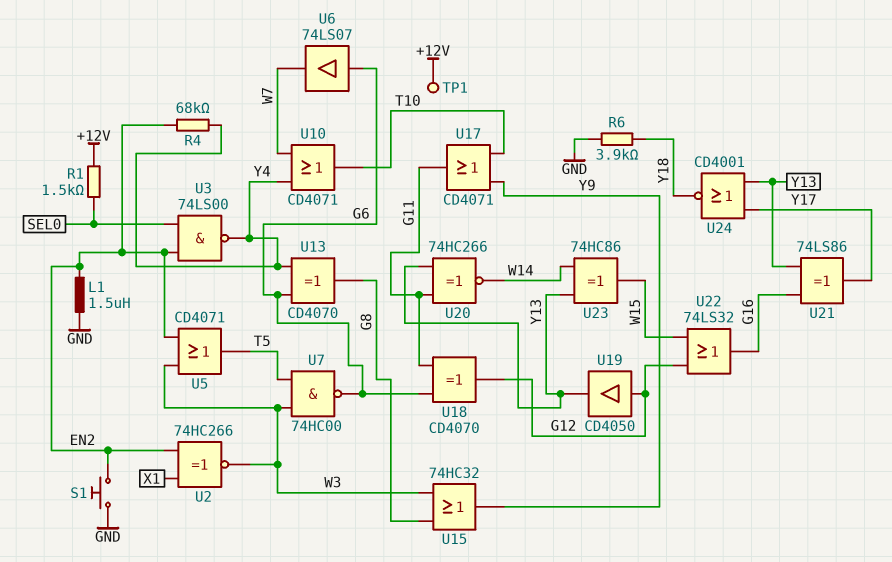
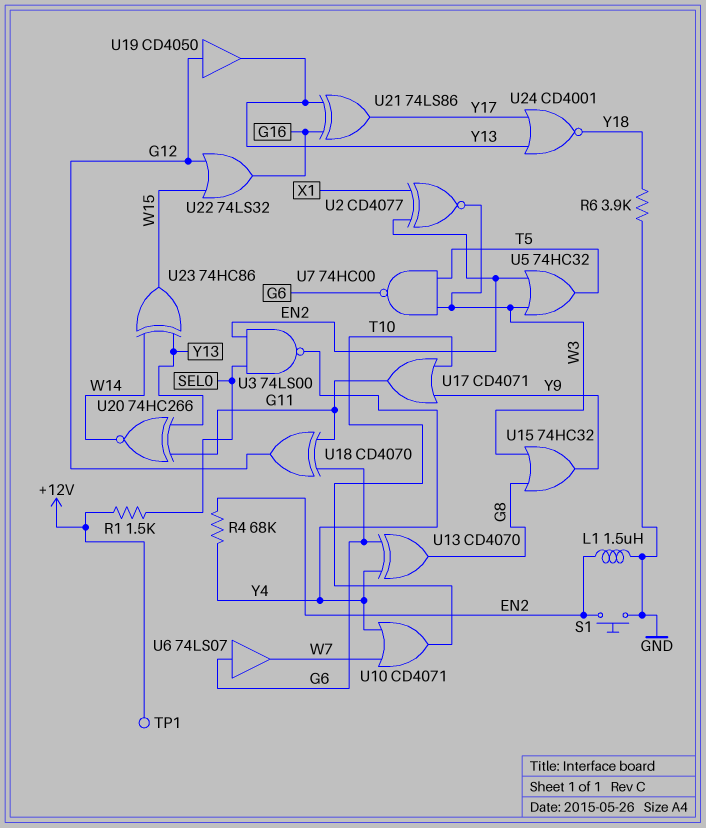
U2: XNOR 74HC266 (in EN2, in X1, out W3) -> XNOR CD4077 (in EN2, in X1, out W3)
U5: OR CD4071 (in EN2, in W3, out T5) -> OR 74HC32 (in EN2, in W3, out T5)

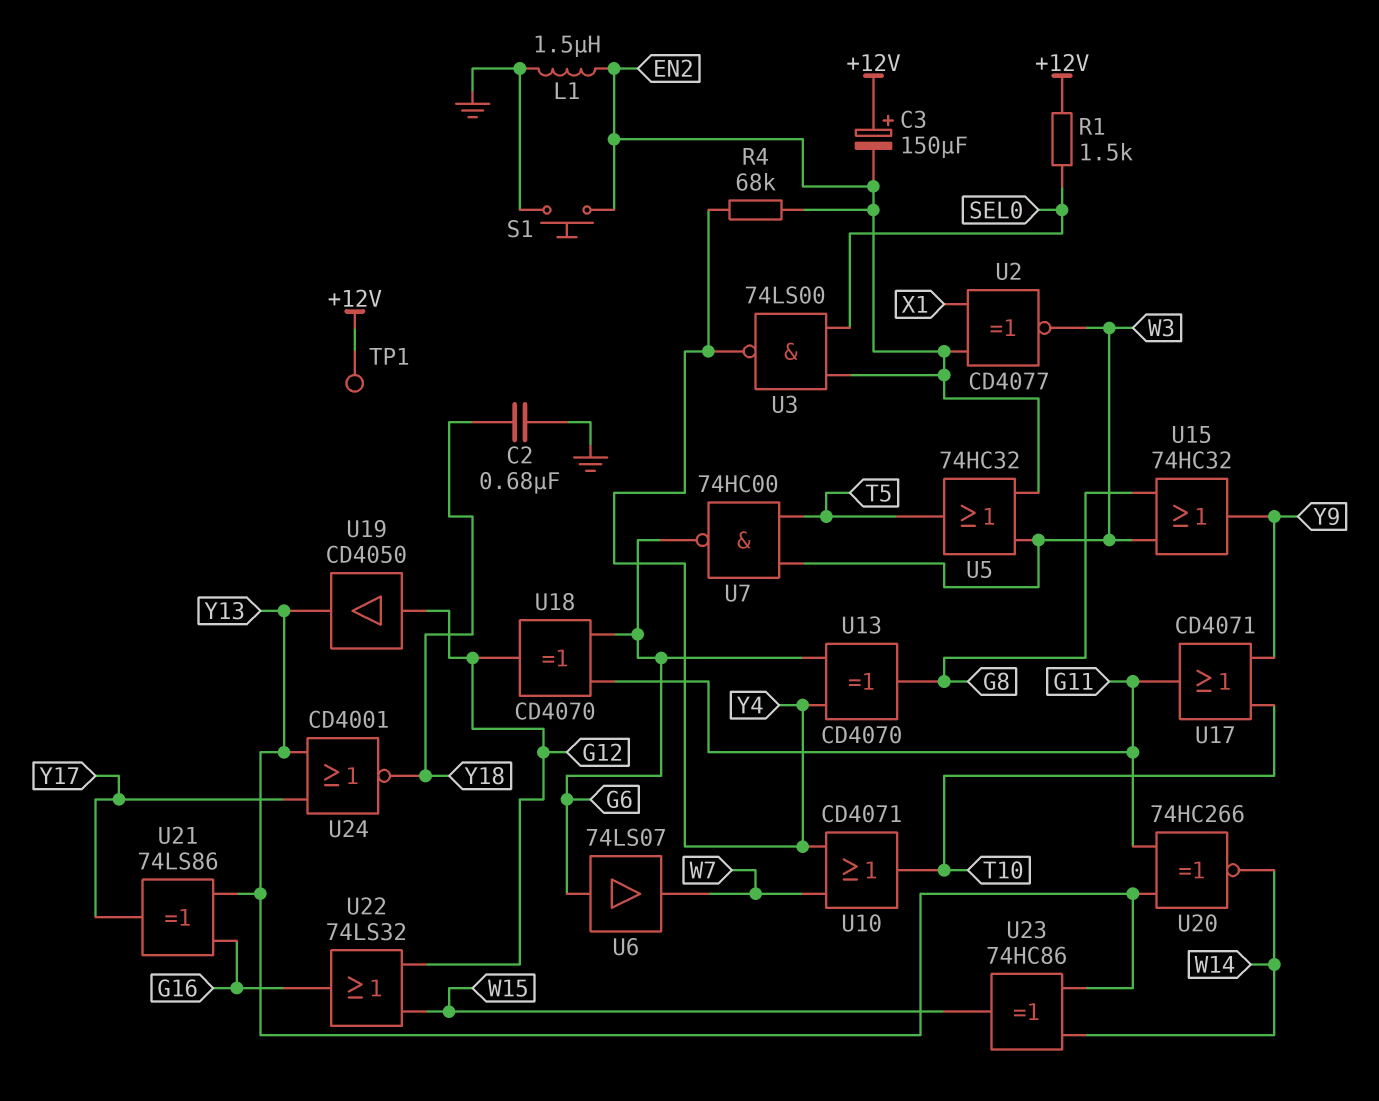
C2: none -> 680nF (GND, Y18)
C3: none -> 150uF (plus +12V, minus EN2)
R6: 3.9k (GND, Y18) -> none

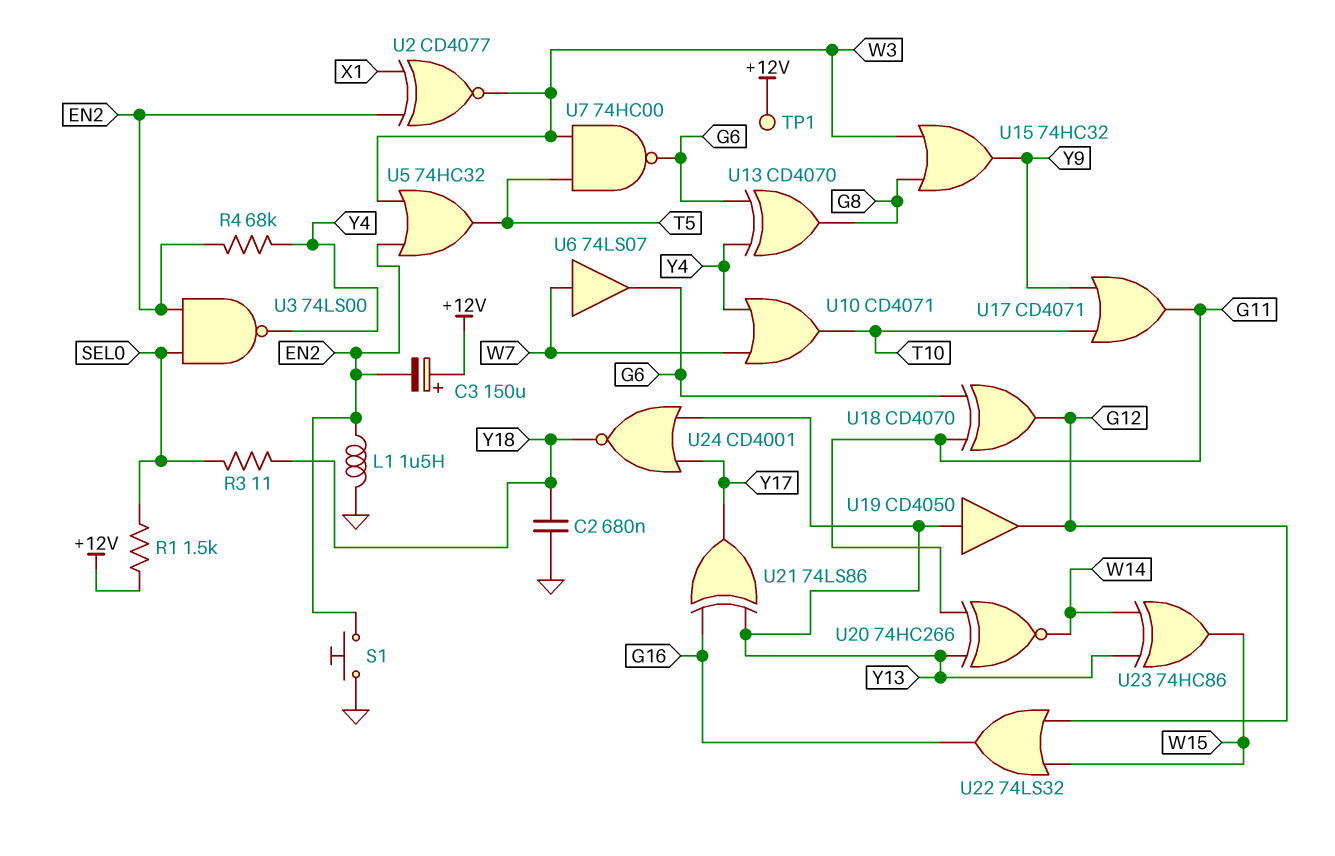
R3: none -> 11 (SEL0, Y18)
U6: buffer 74LS07 (in G6, out W7) -> buffer 74LS07 (in W7, out G6)
U19: buffer CD4050 (in G12, out Y13) -> buffer CD4050 (in Y13, out G12)

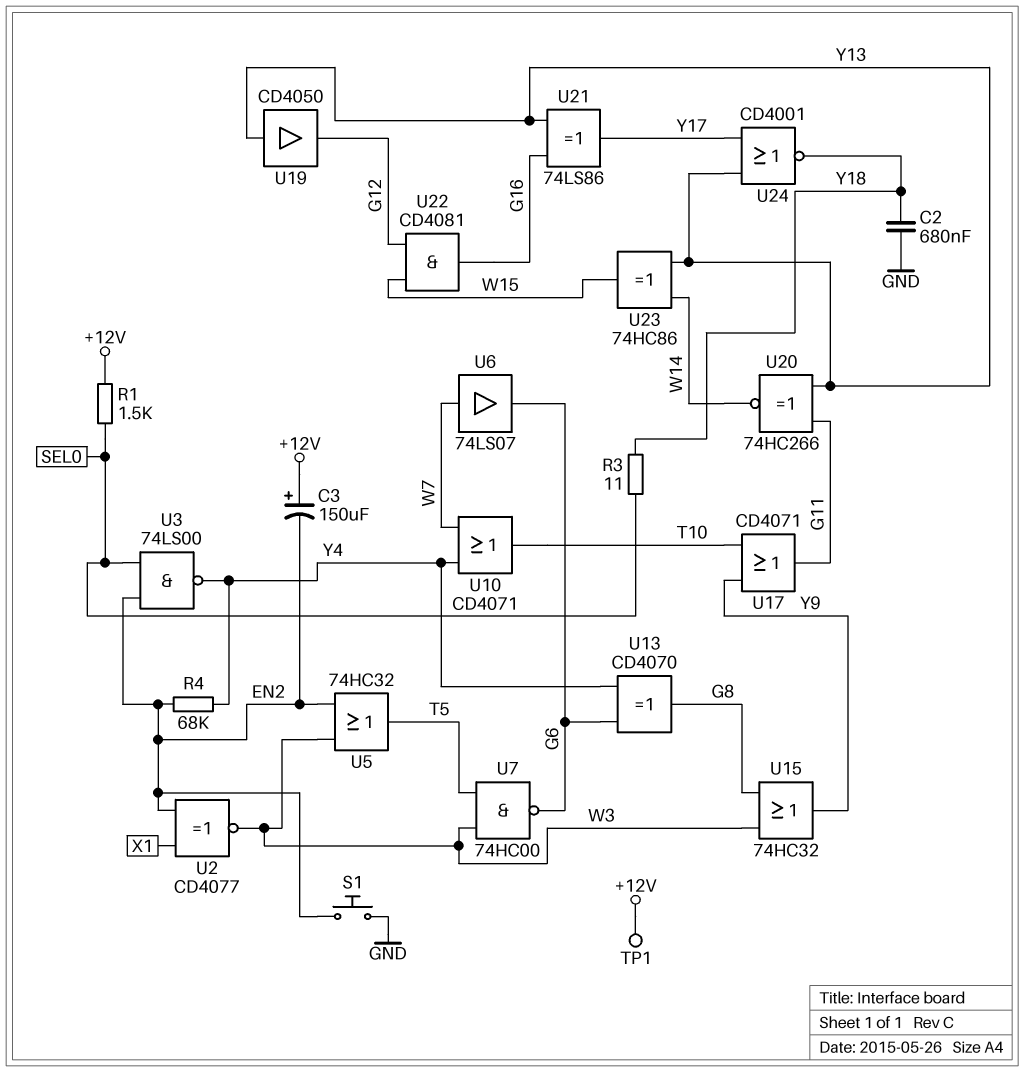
L1: 1.5uH (EN2, GND) -> none
U18: XOR CD4070 (in G6, in G11, out G12) -> none
U22: OR 74LS32 (in G12, in W15, out G16) -> AND CD4081 (in G12, in W15, out G16)

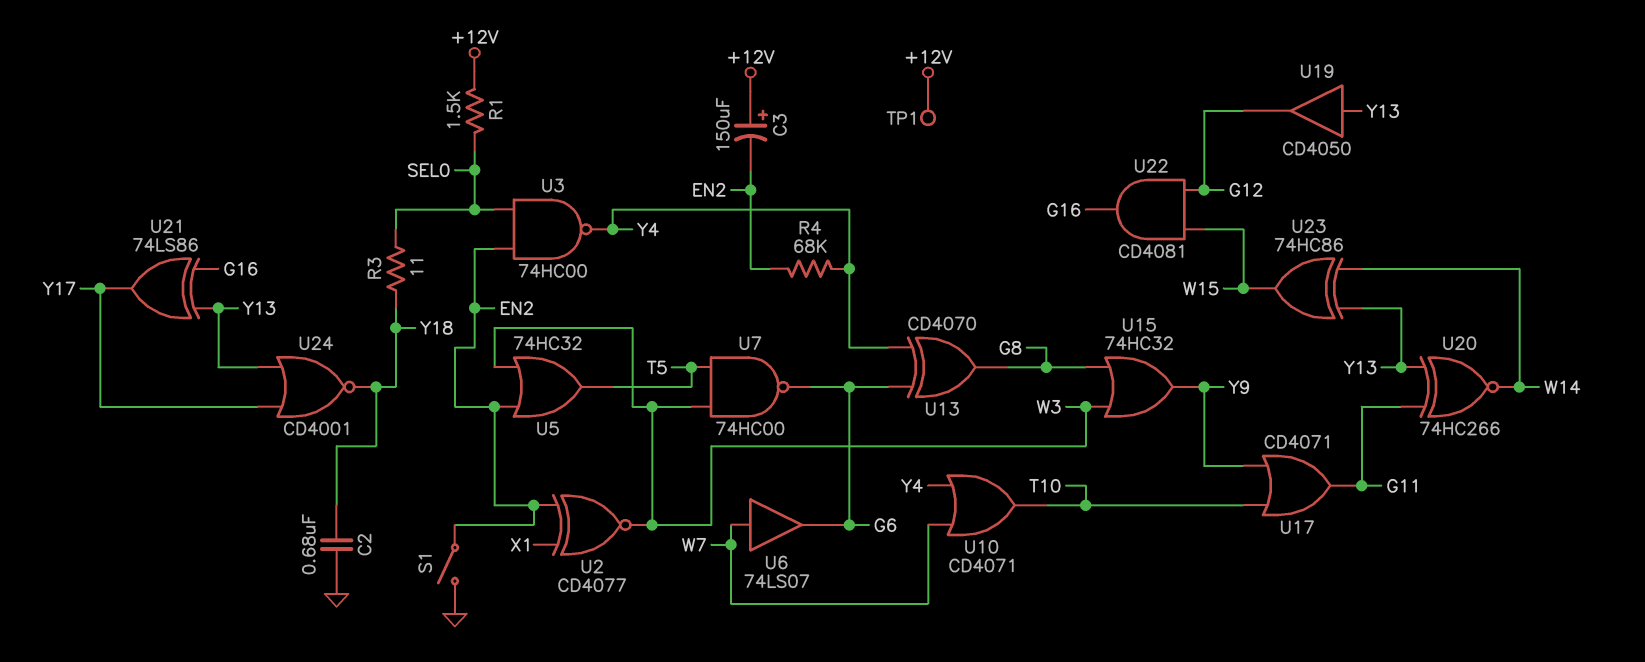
S1: button (EN2, GND) -> switch (EN2, GND)
U3: NAND 74LS00 (in EN2, in SEL0, out Y4) -> NAND 74HC00 (in EN2, in SEL0, out Y4)

